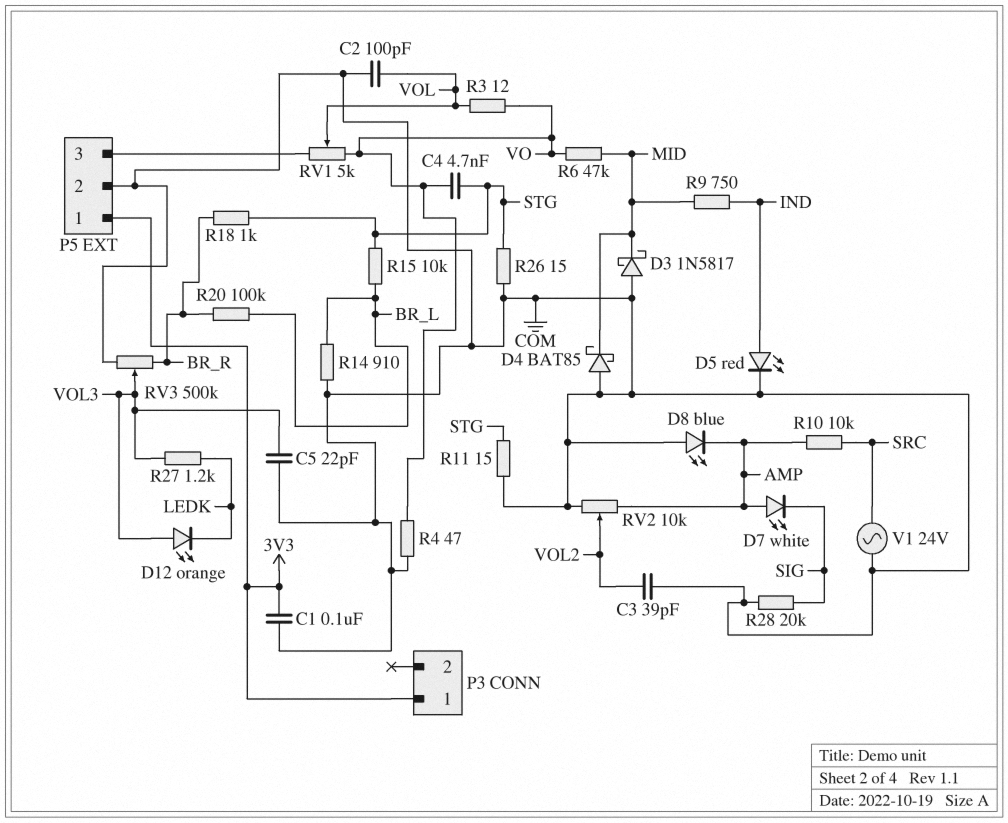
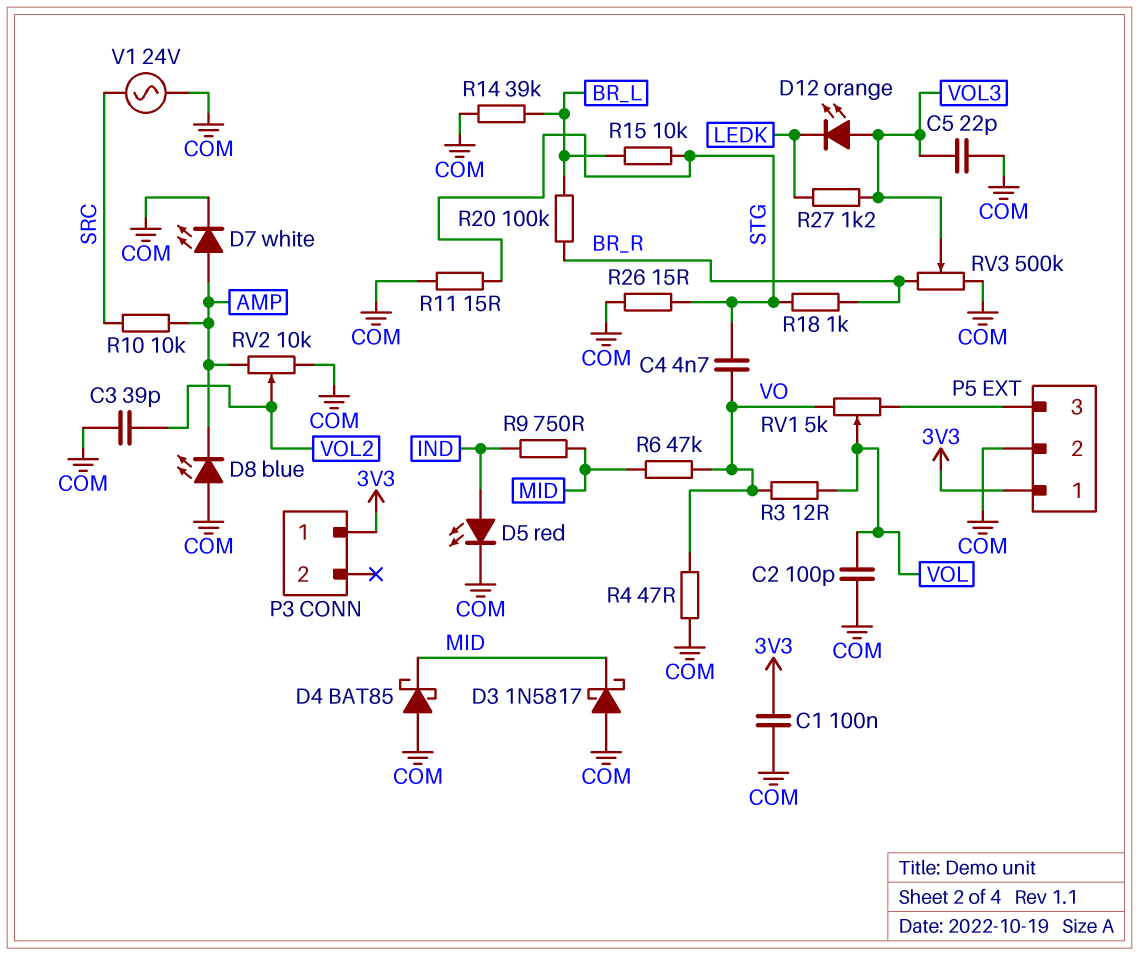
D7: LED white (A AMP, K SIG) -> LED white (A AMP, K COM)
R14: 910 (BR_L, COM) -> 39k (BR_L, COM)
R28: 20k (COM, SIG) -> none

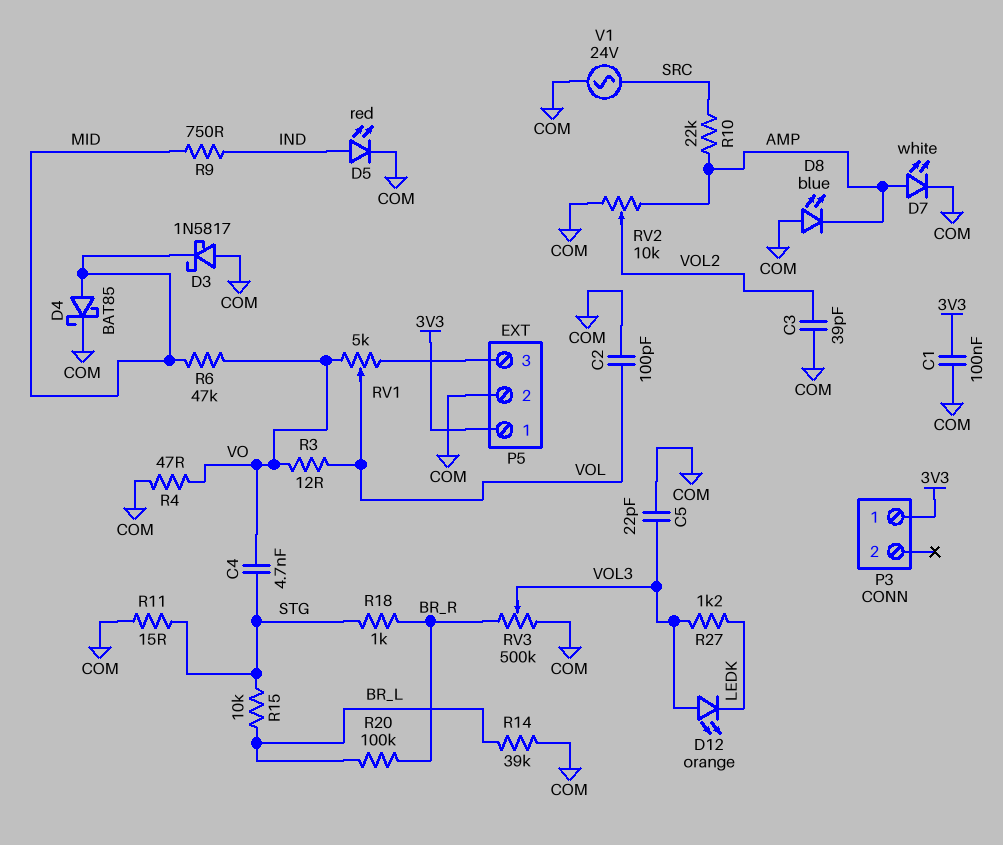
D4: schottky BAT85 (A COM, K MID) -> schottky BAT85 (A MID, K COM)
R10: 10k (AMP, SRC) -> 22k (AMP, SRC)
R26: 15 (COM, STG) -> none

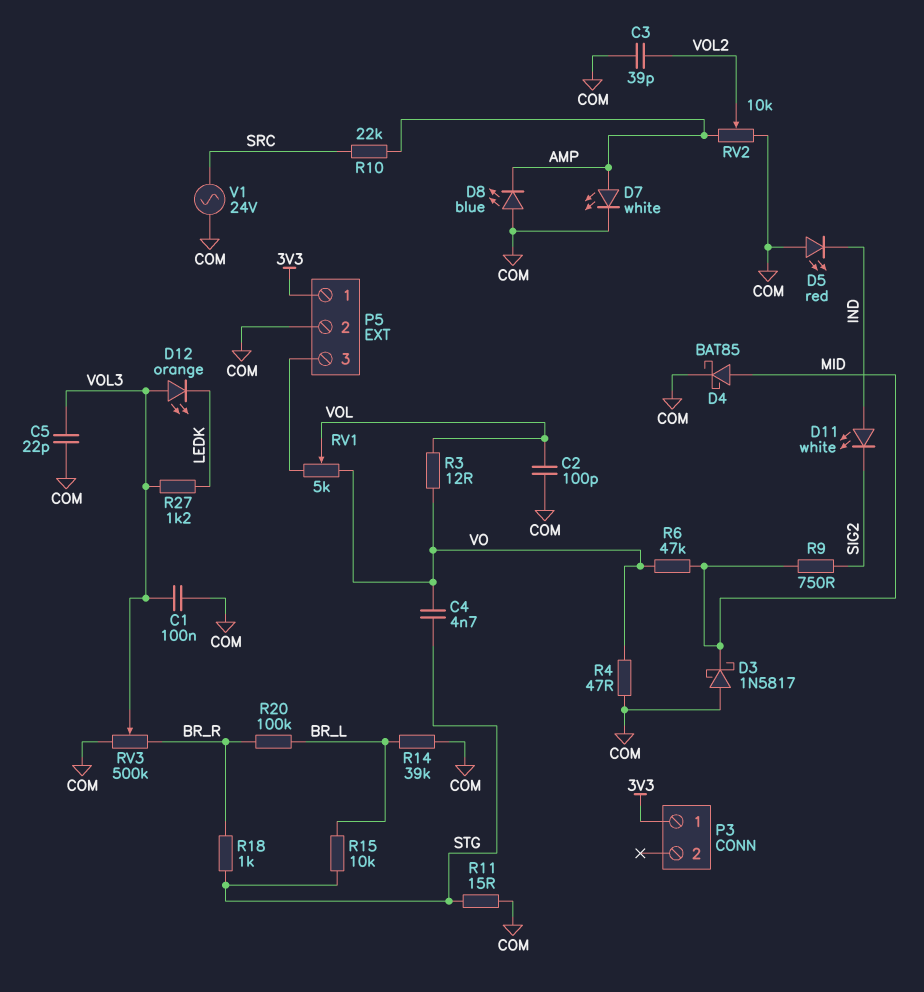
C1: 100nF (3V3, COM) -> 100nF (COM, VOL3)
D5: LED red (A IND, K COM) -> LED red (A COM, K IND)
D11: none -> LED white (A IND, K SIG2)
R9: 750 (IND, MID) -> 750 (MID, SIG2)

